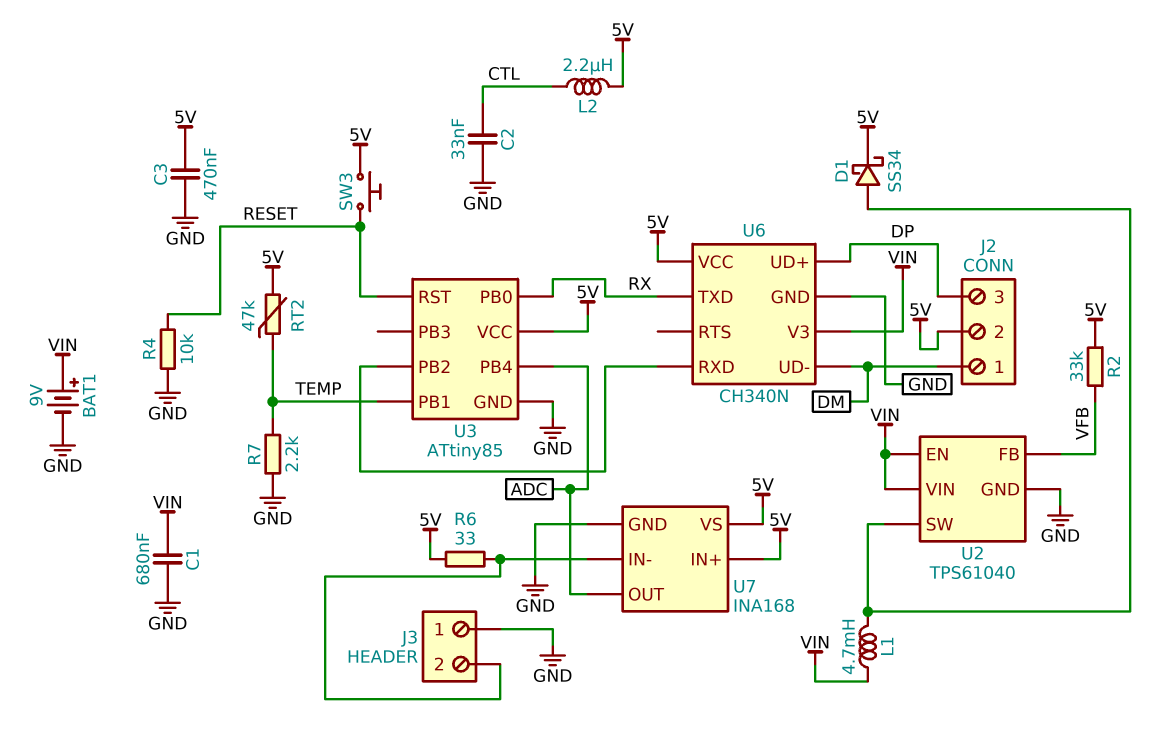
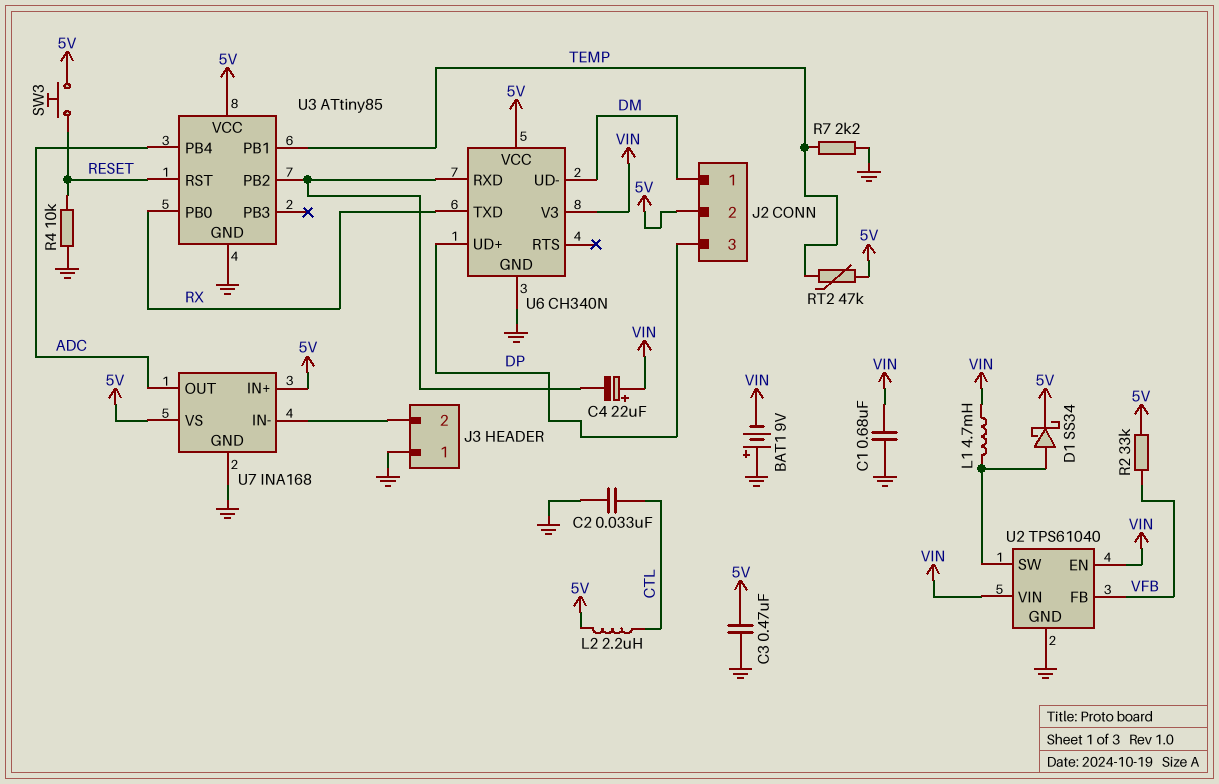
BAT1: 9V (plus VIN, minus GND) -> 9V (plus GND, minus VIN)
C4: none -> 22uF (plus VIN, minus U3/PB2)
R6: 33 (5V, J3/2) -> none

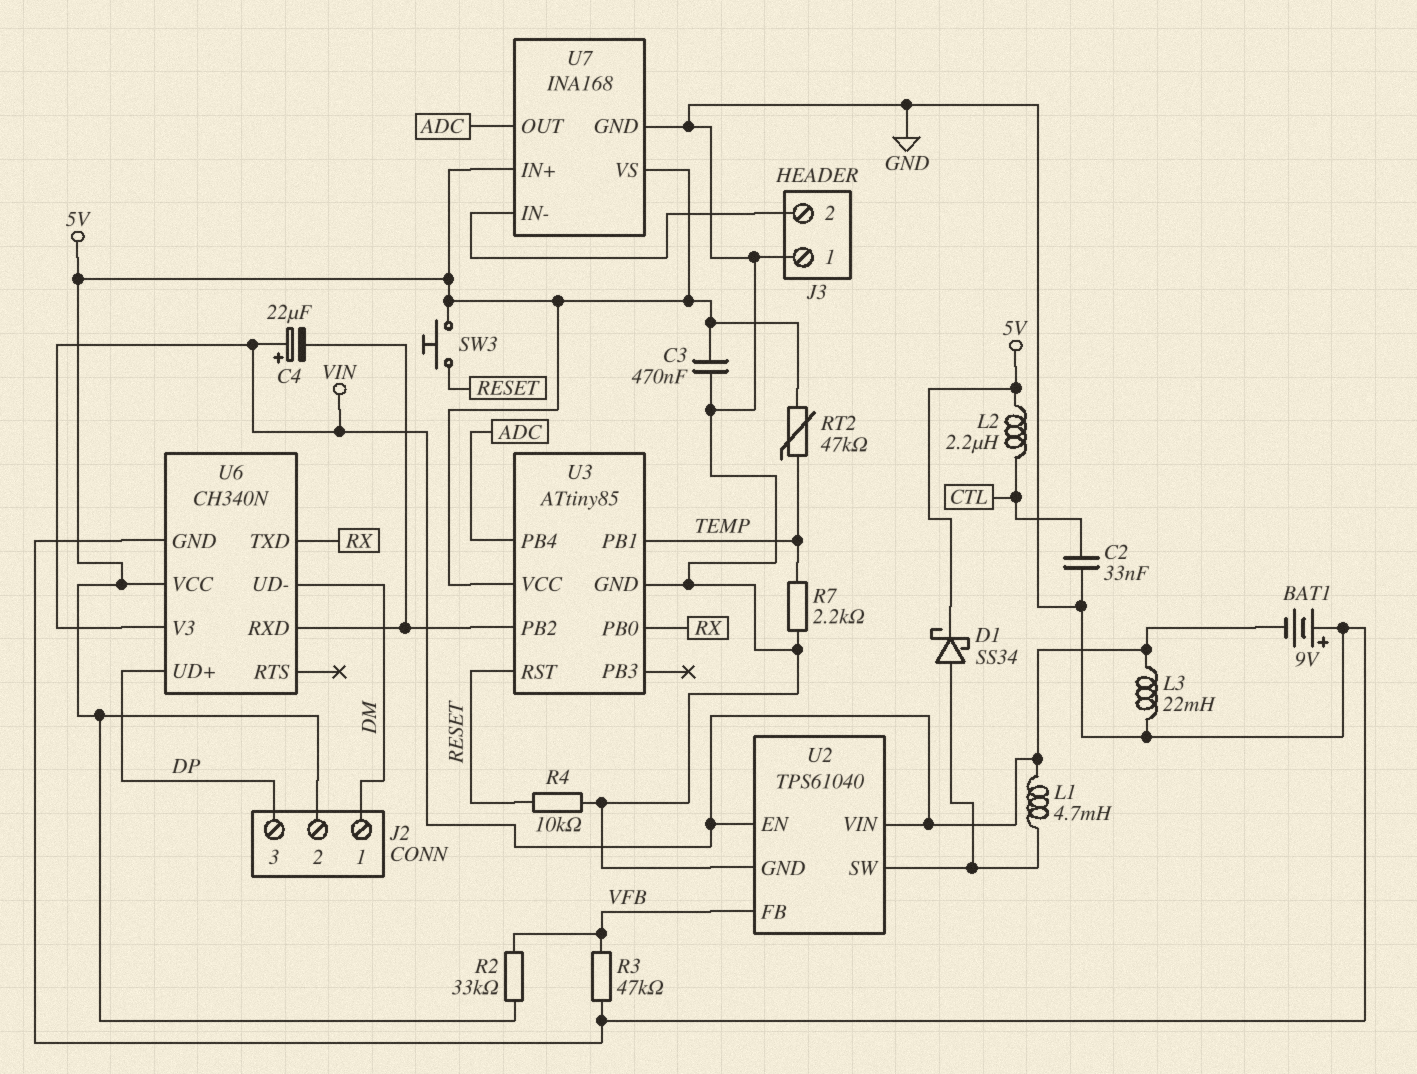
C1: 680nF (GND, VIN) -> none
L3: none -> 22mH (GND, VIN)
R3: none -> 47k (GND, VFB)

